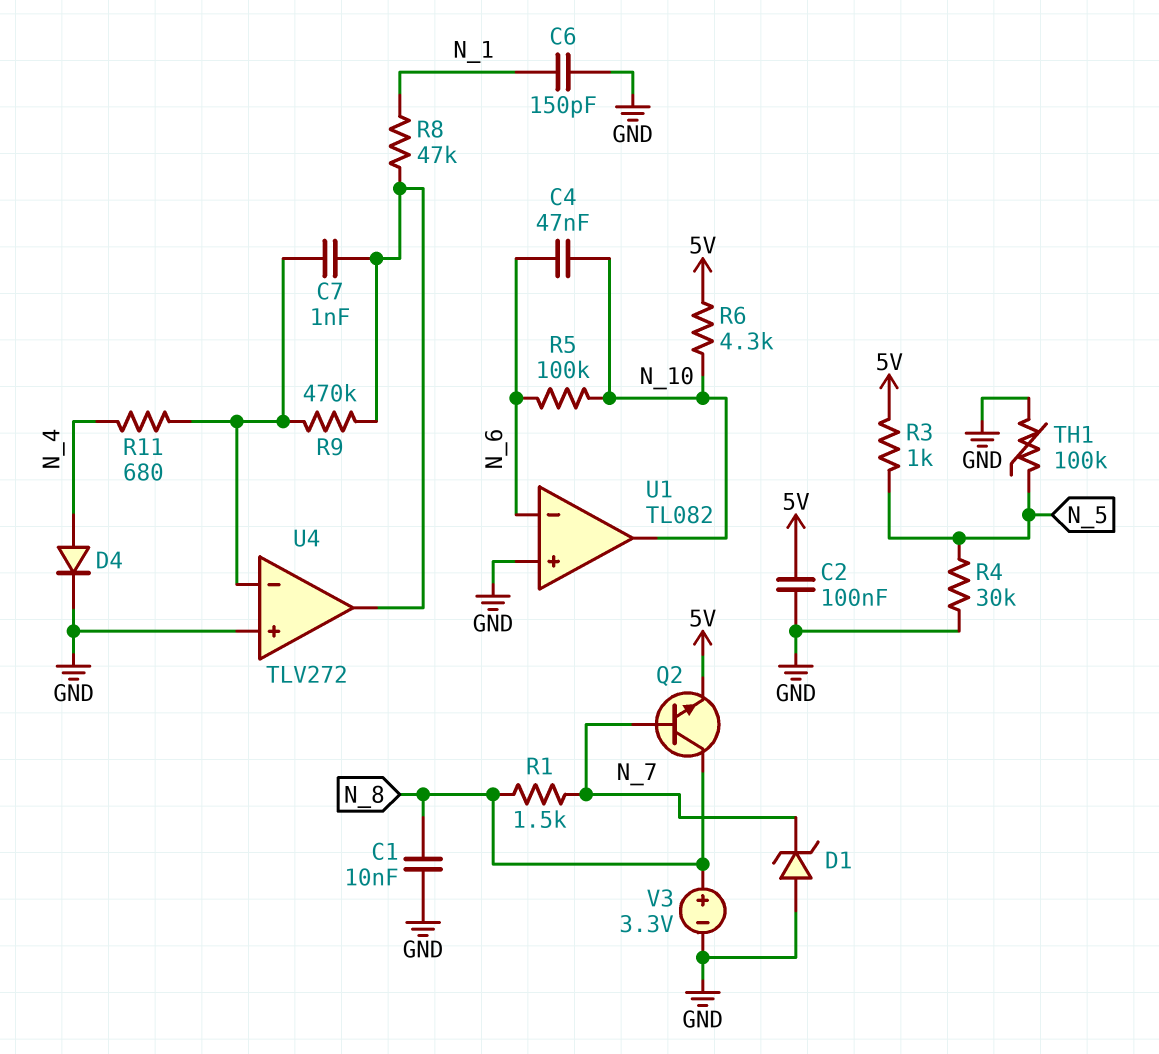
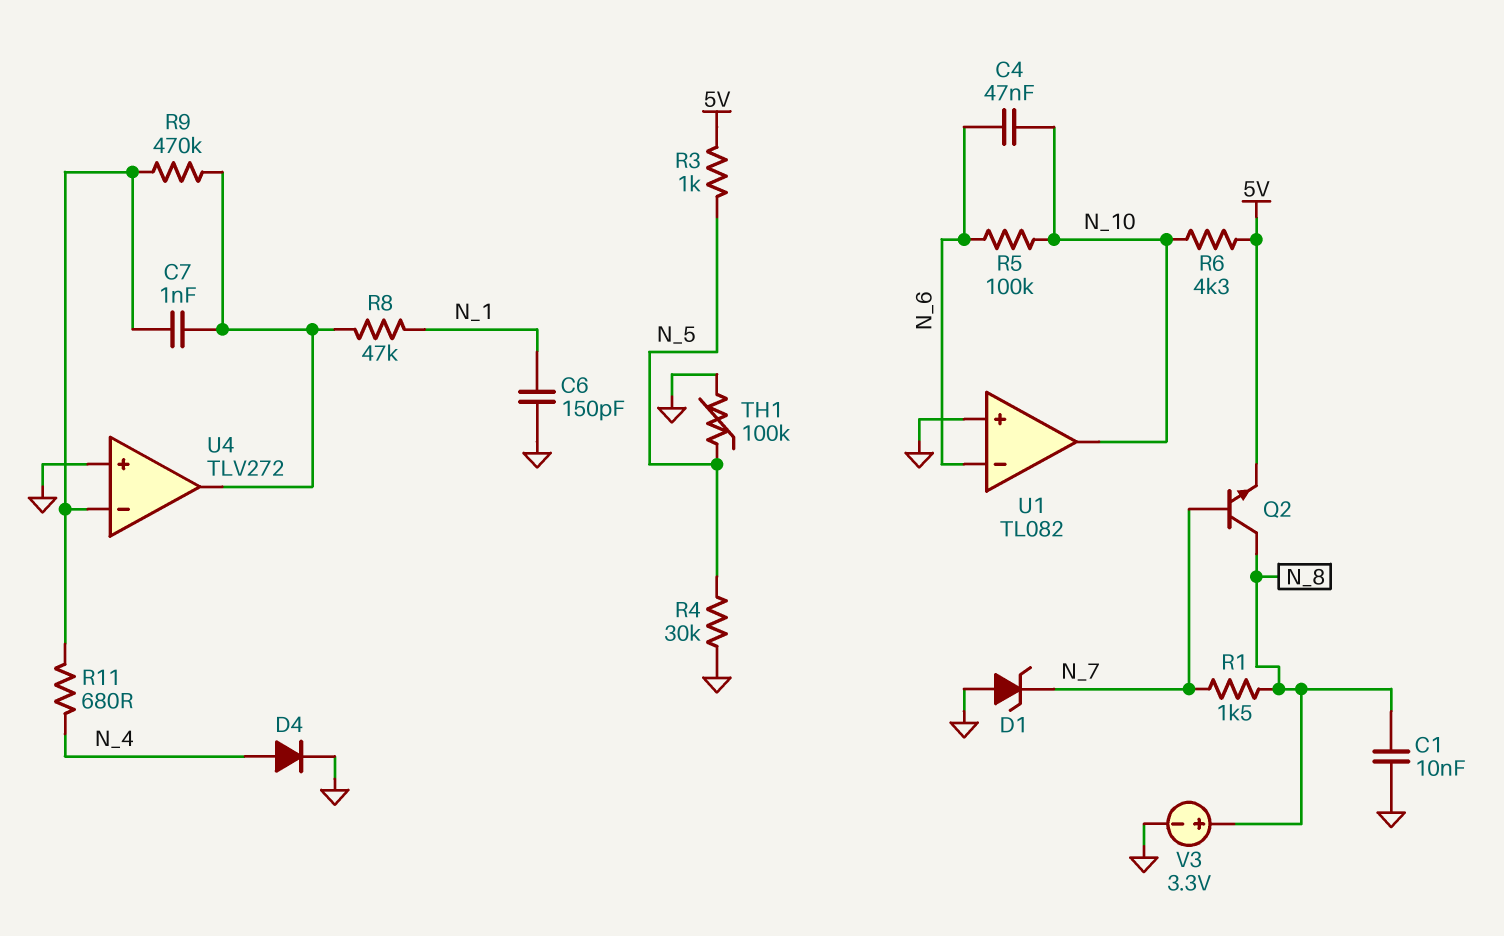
C2: 100nF (5V, GND) -> none

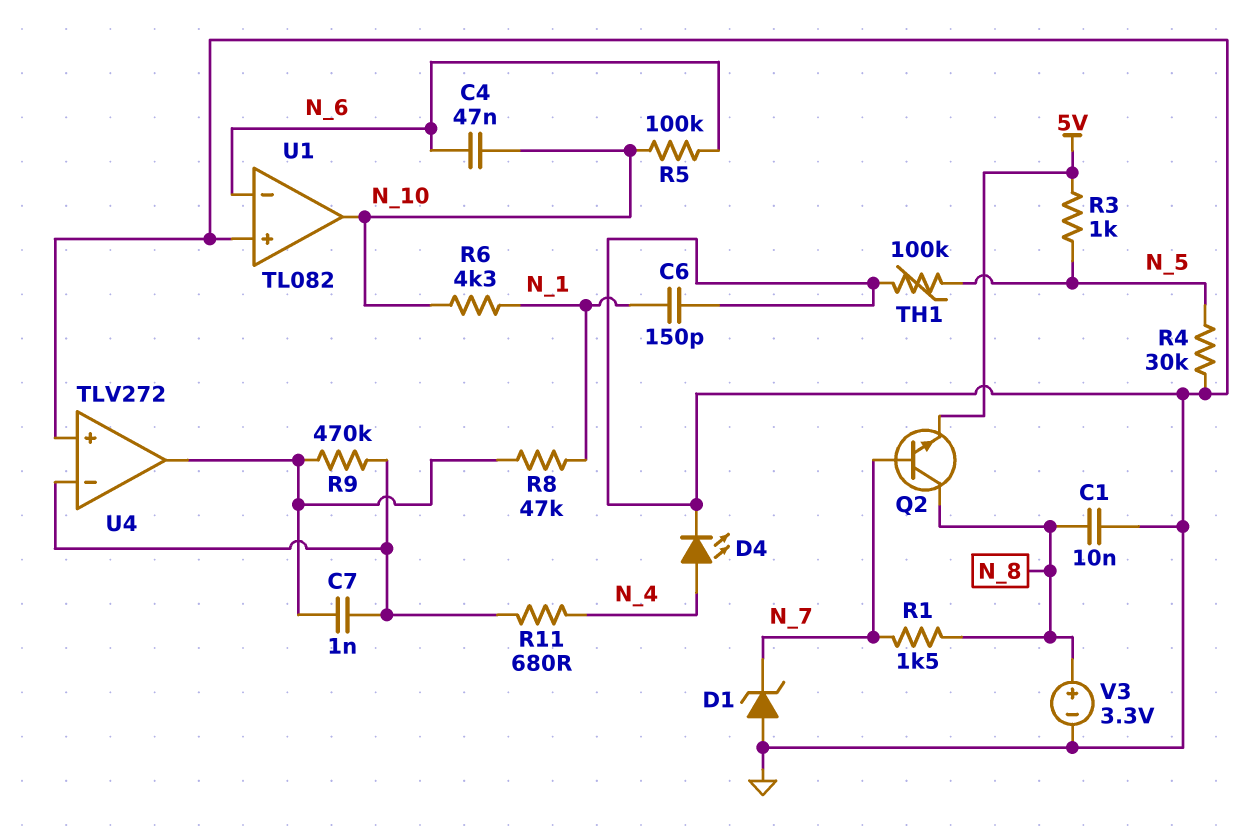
D4: diode (A N_4, K GND) -> LED (A N_4, K GND)
R6: 4.3k (5V, N_10) -> 4.3k (N_1, N_10)

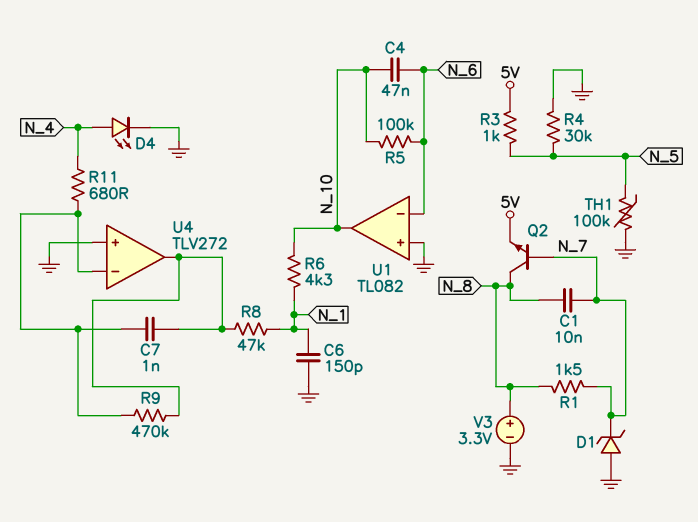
C1: 10nF (GND, N_8) -> 10nF (N_7, N_8)

